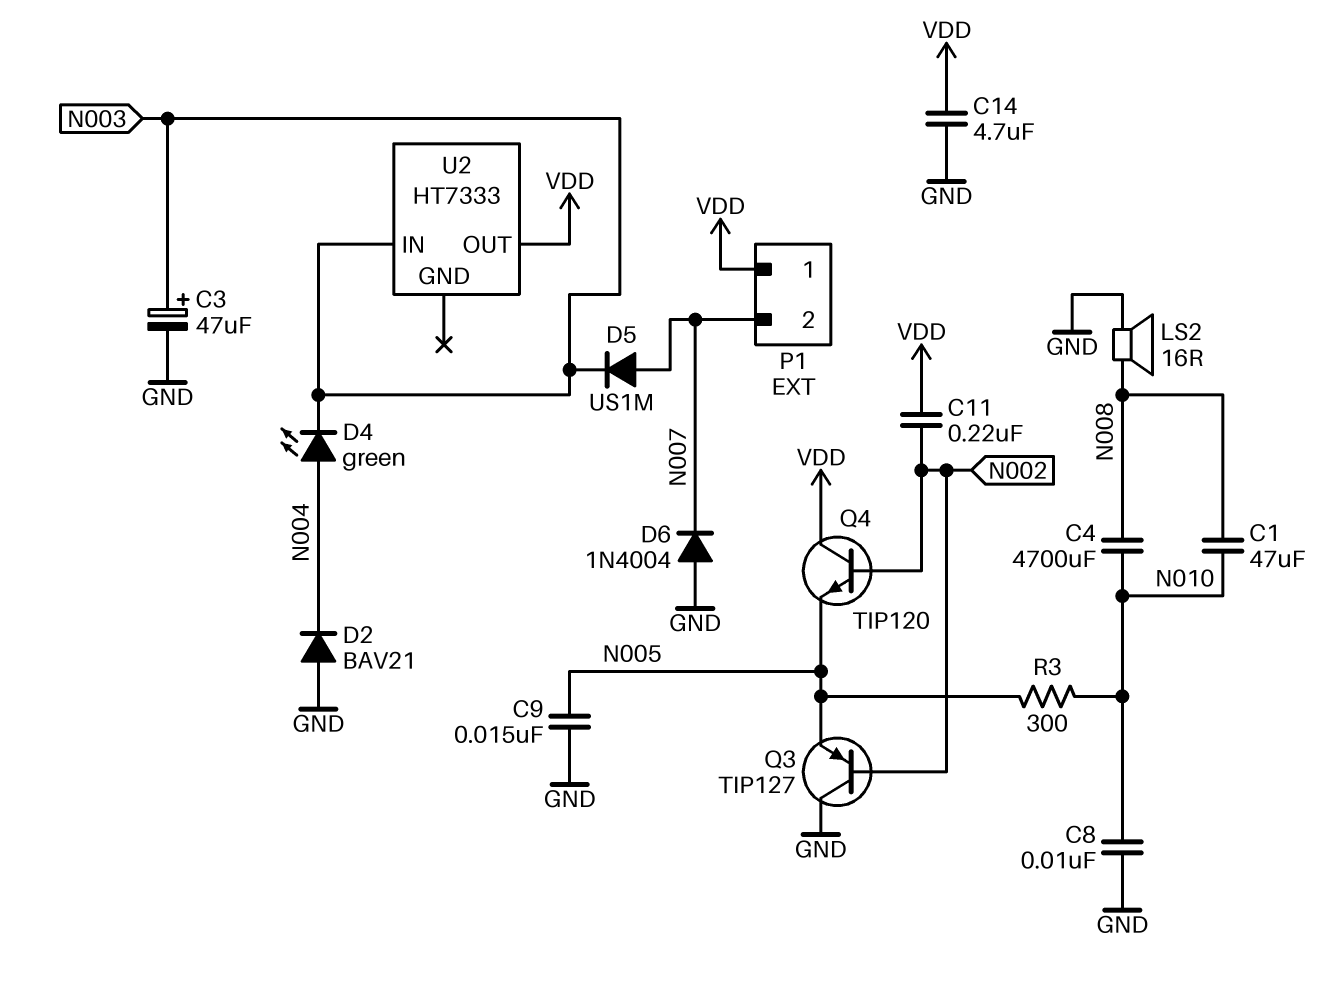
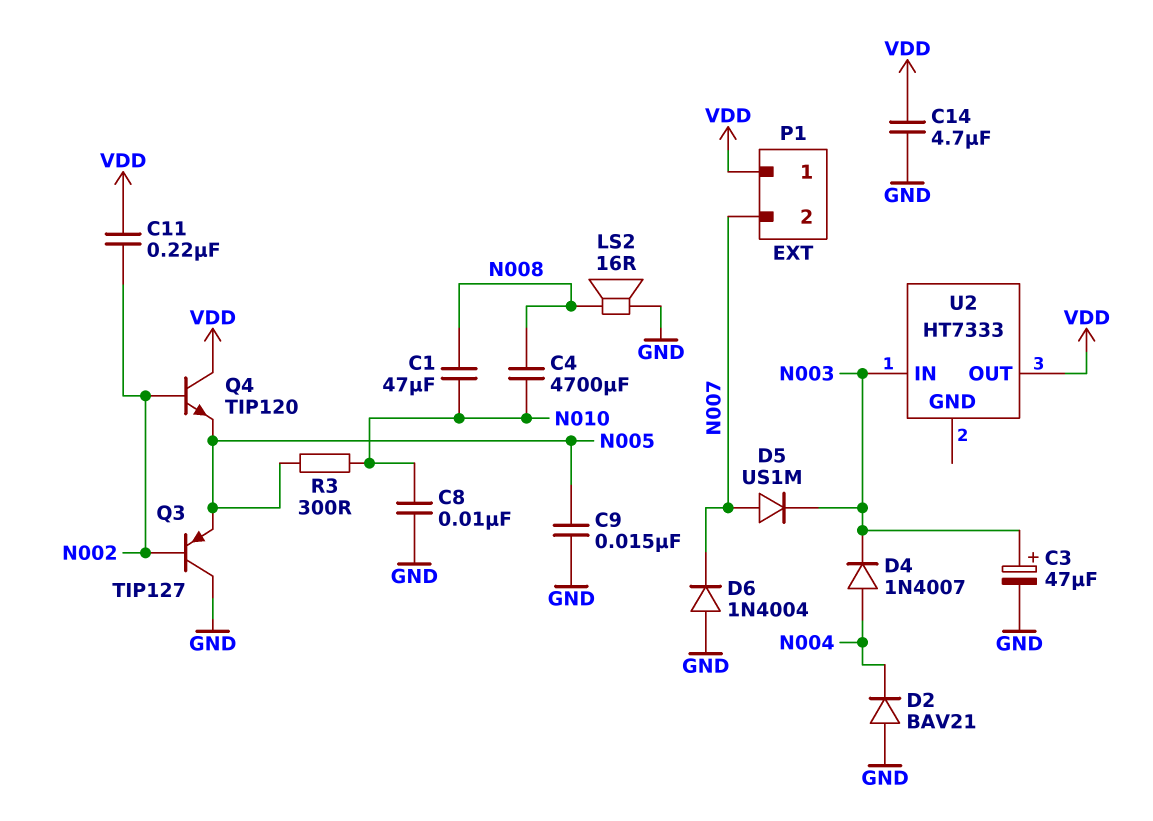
D4: LED green (A N004, K N003) -> diode 1N4007 (A N004, K N003)

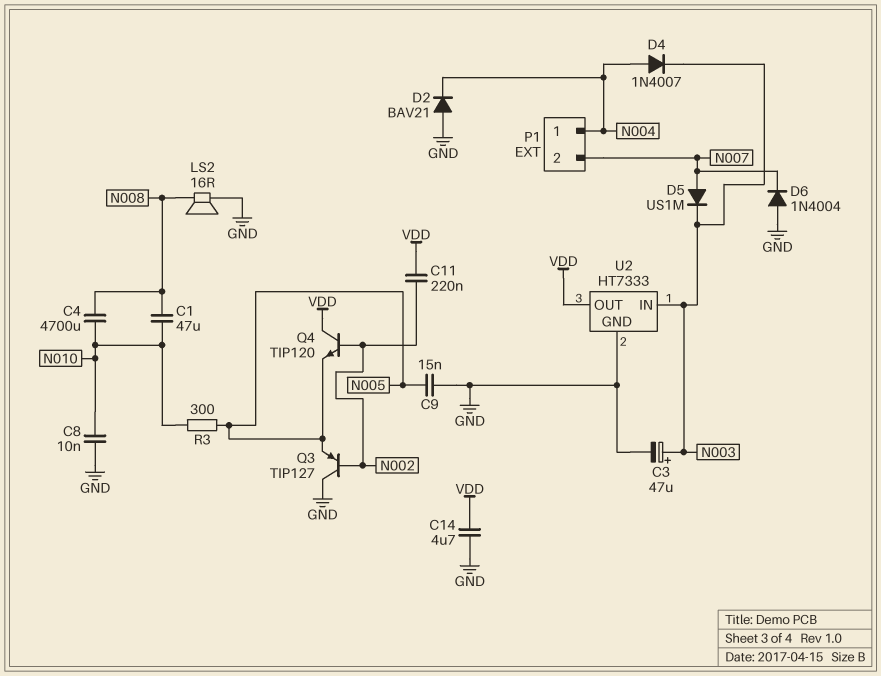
P1 pin 1: VDD -> N004
U2 pin GND: none -> GND

